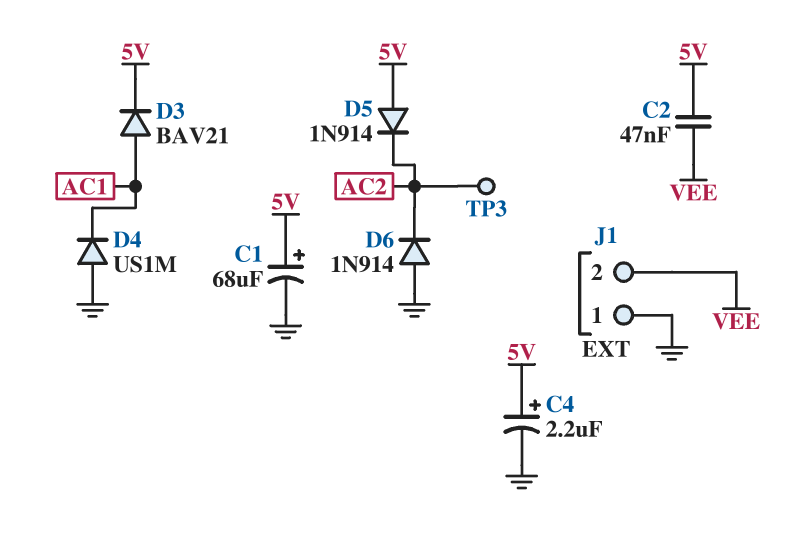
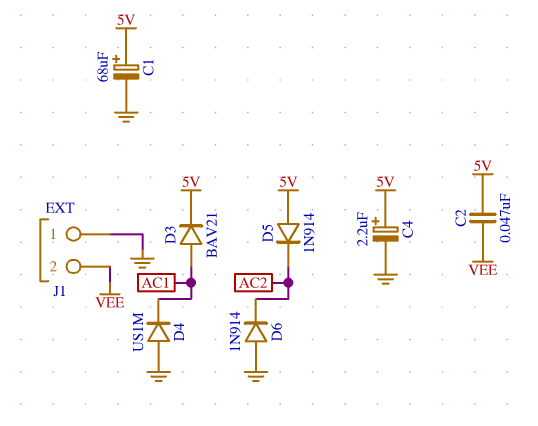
TP3: test point (AC2) -> none

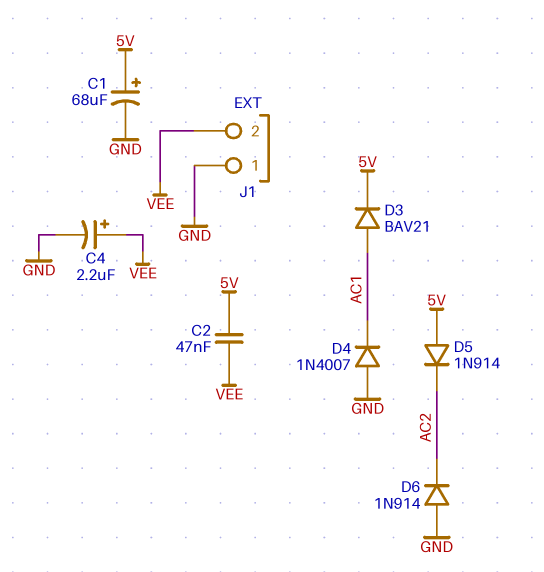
C4: 2.2uF (plus 5V, minus GND) -> 2.2uF (plus VEE, minus GND)
D4: diode US1M (A GND, K AC1) -> diode 1N4007 (A GND, K AC1)

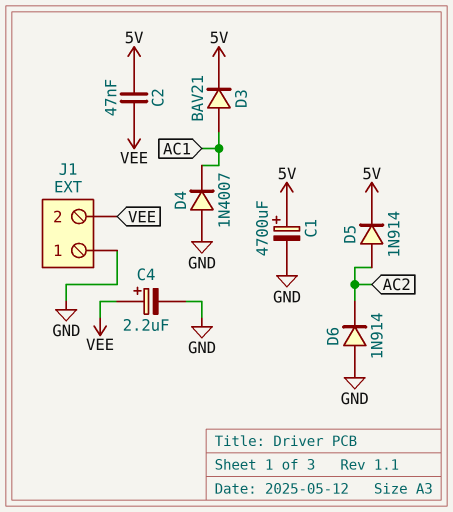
C1: 68uF (plus 5V, minus GND) -> 4700uF (plus 5V, minus GND)
D5: diode 1N914 (A 5V, K AC2) -> diode 1N914 (A AC2, K 5V)

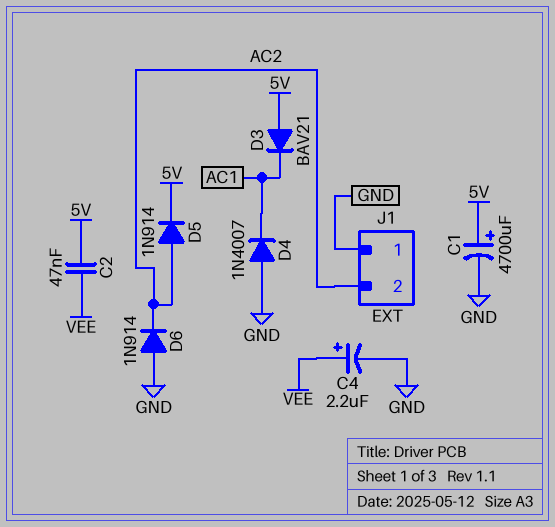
D3: diode BAV21 (A AC1, K 5V) -> diode BAV21 (A 5V, K AC1)
J1 pin 2: VEE -> AC2

